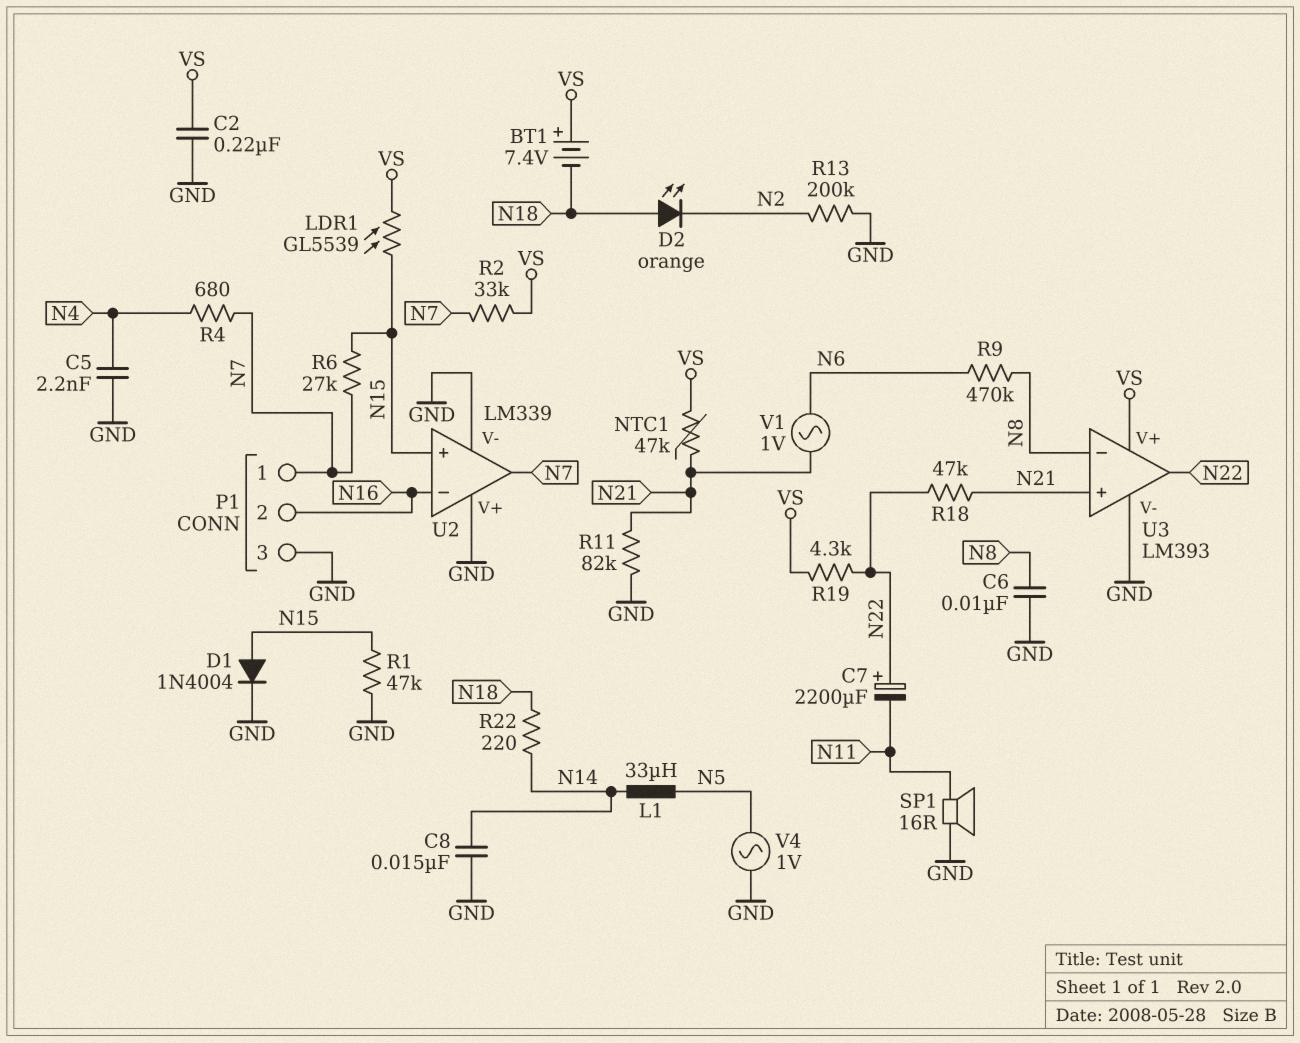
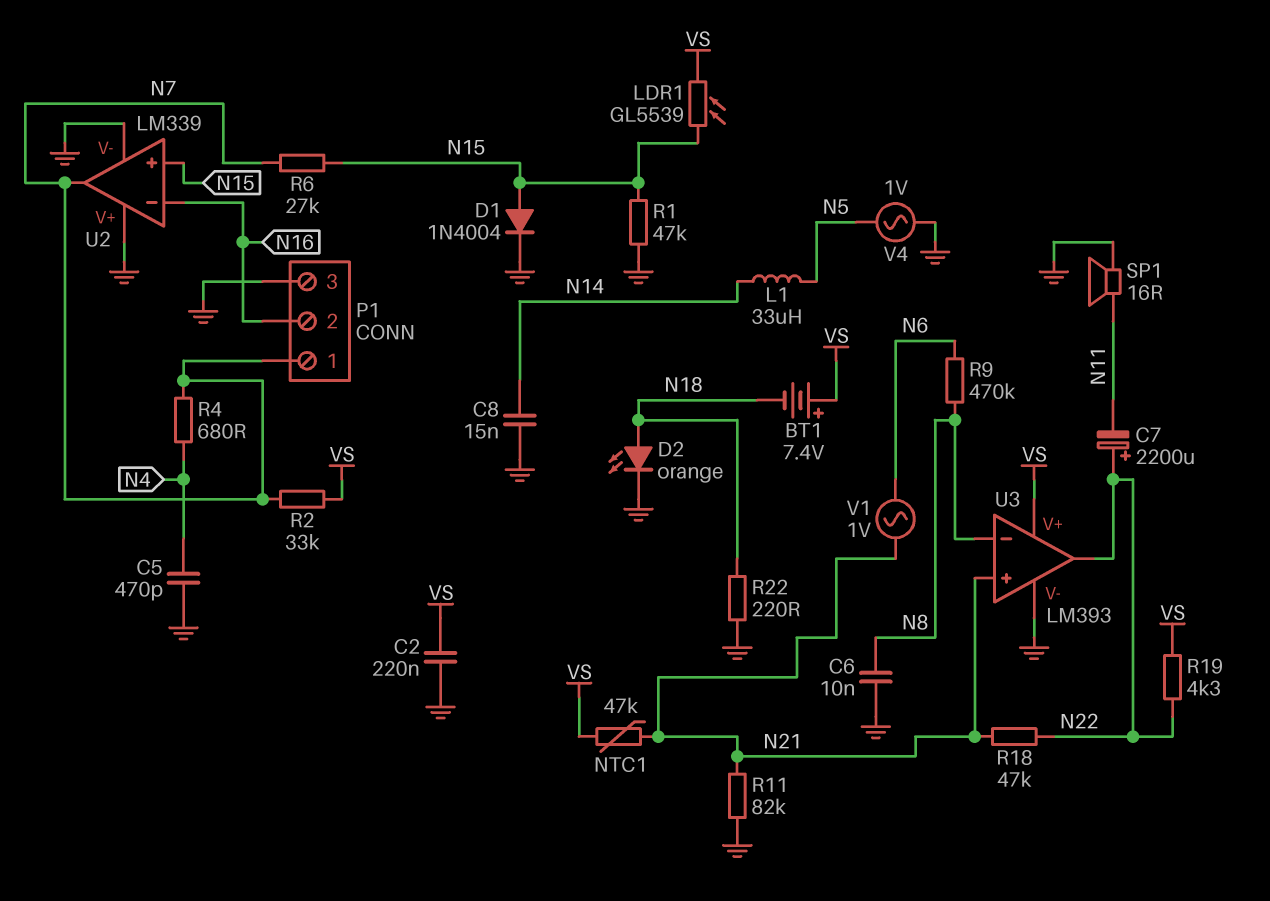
C5: 2.2nF (GND, N4) -> 470pF (GND, N4)
D2: LED orange (A N18, K N2) -> LED orange (A N18, K GND)
R13: 200k (GND, N2) -> none
R22: 220 (N14, N18) -> 220 (GND, N18)

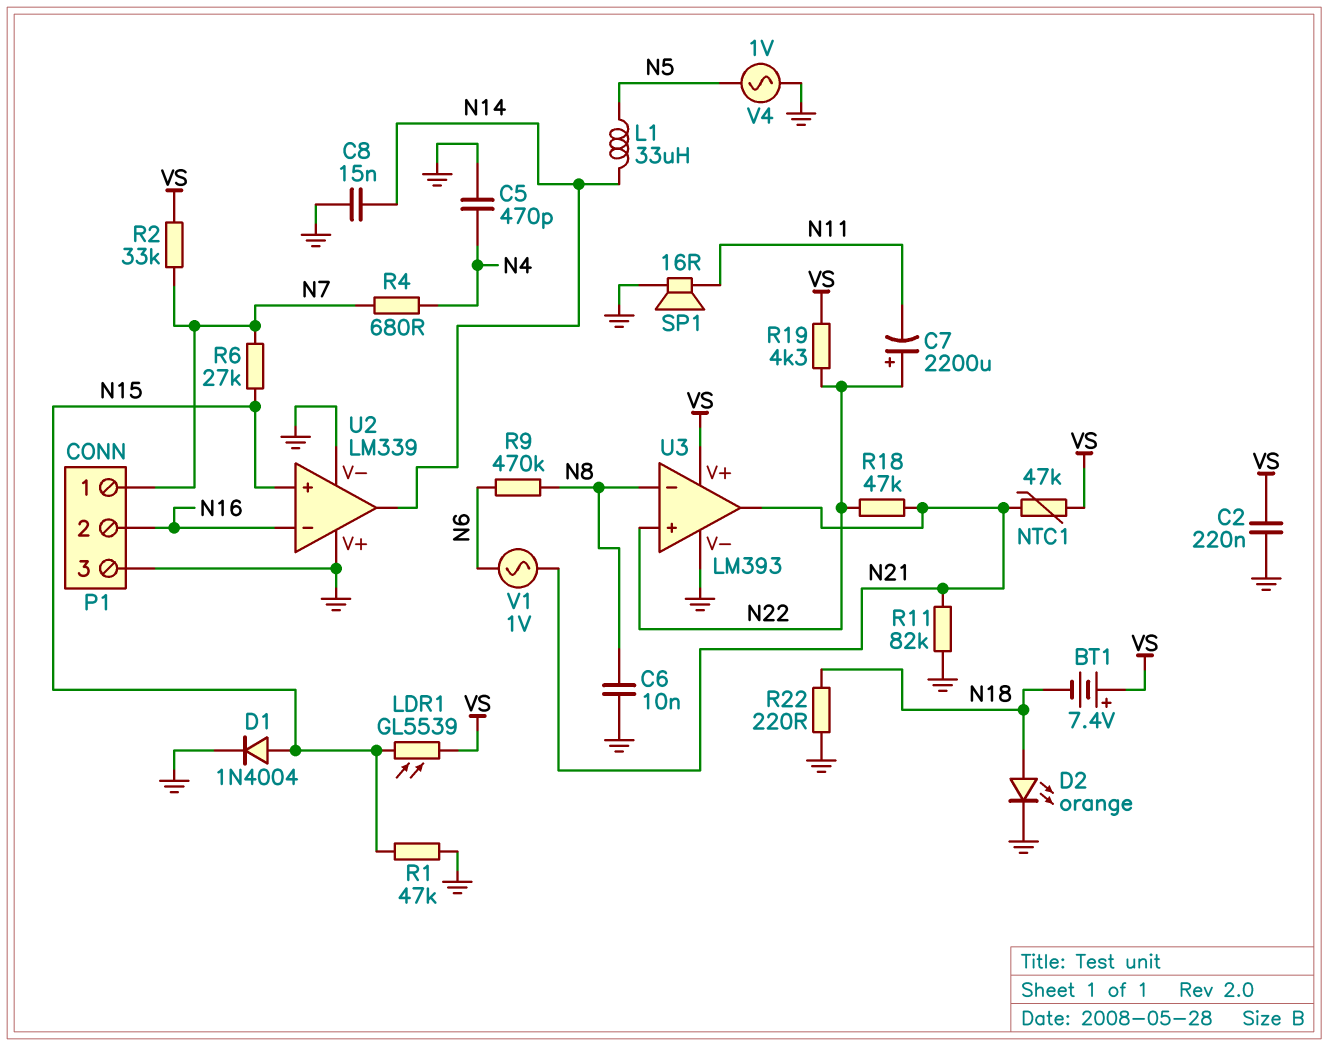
U2 pin out: N7 -> N14
U3 pin in+: N21 -> N22
U3 pin out: N22 -> N21

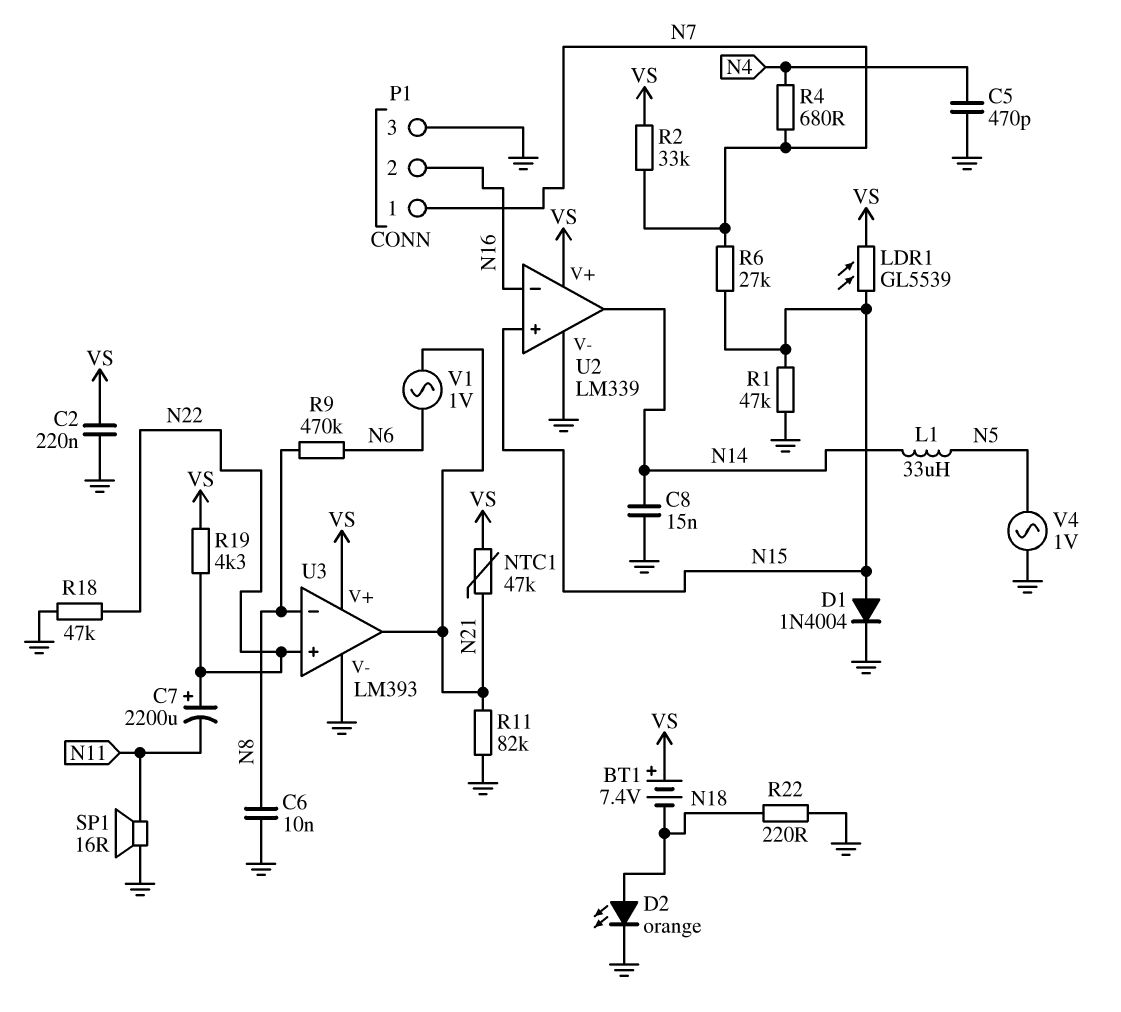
R18: 47k (N21, N22) -> 47k (GND, N22)
U2 pin V+: GND -> VS

